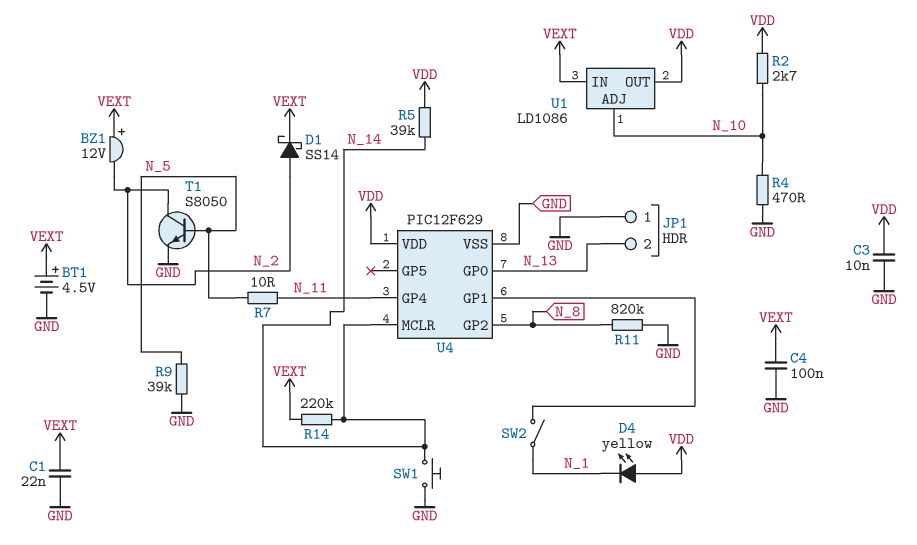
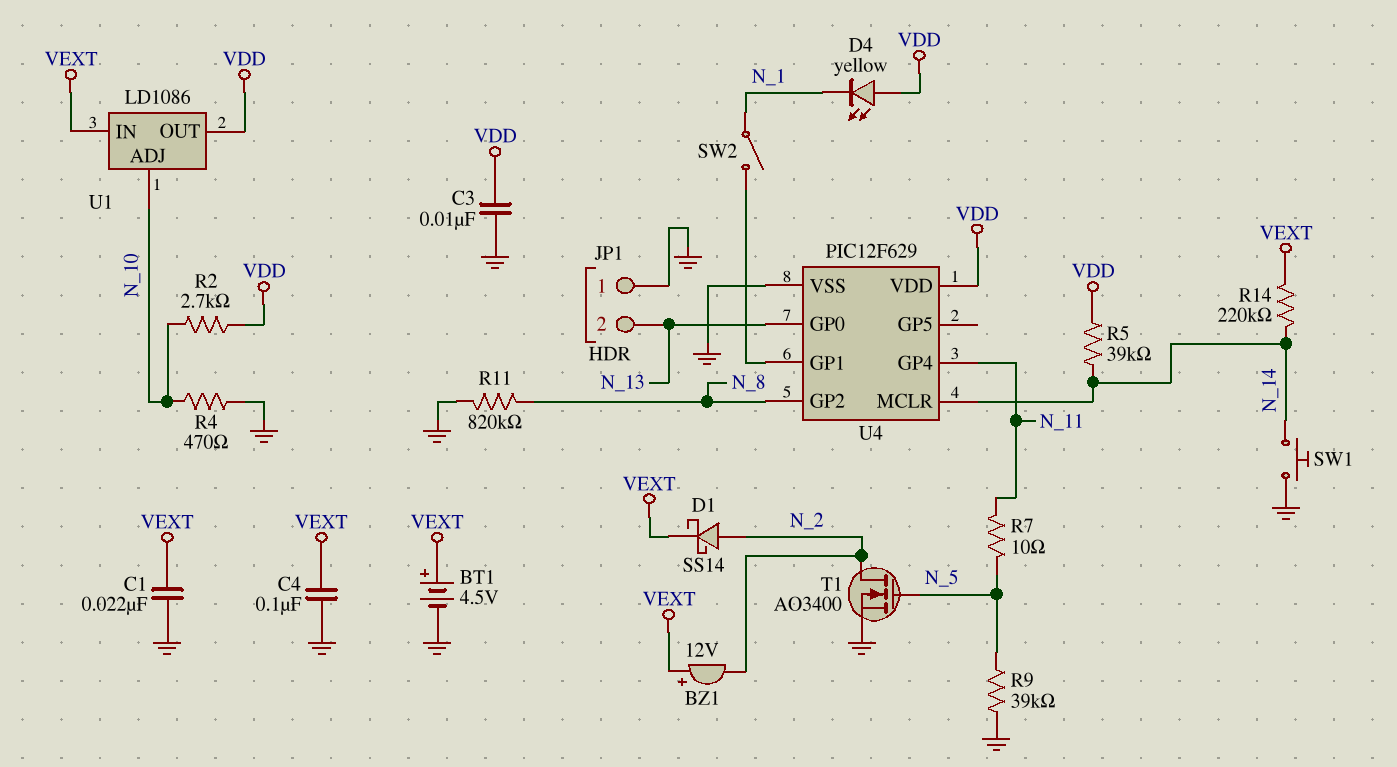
T1: NPN S8050 (B N_5, C N_2, E GND) -> NMOS AO3400 (G N_5, D N_2, S GND)

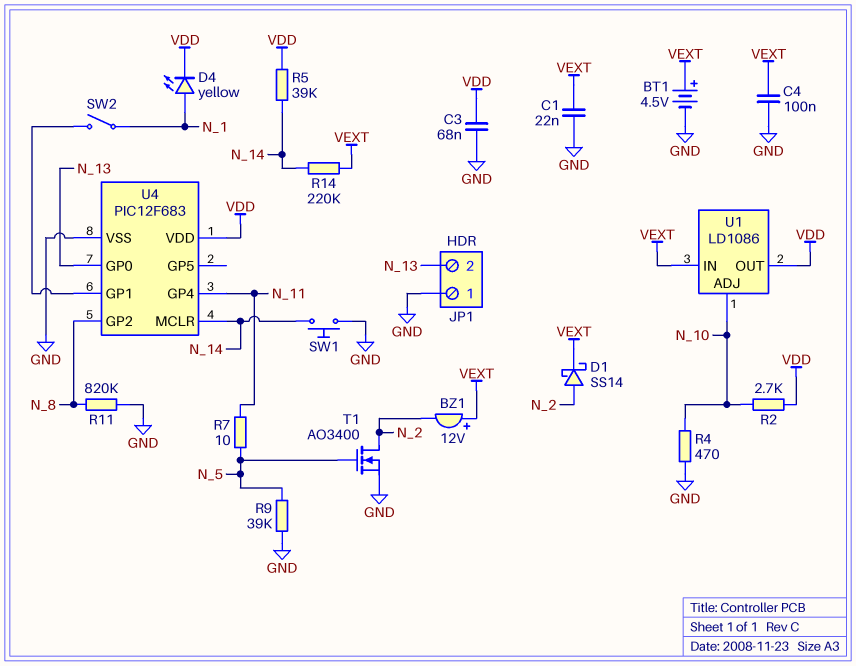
C3: 10nF (GND, VDD) -> 68nF (GND, VDD)
D4: LED yellow (A VDD, K N_1) -> LED yellow (A N_1, K VDD)
U4: PIC12F629 -> PIC12F683

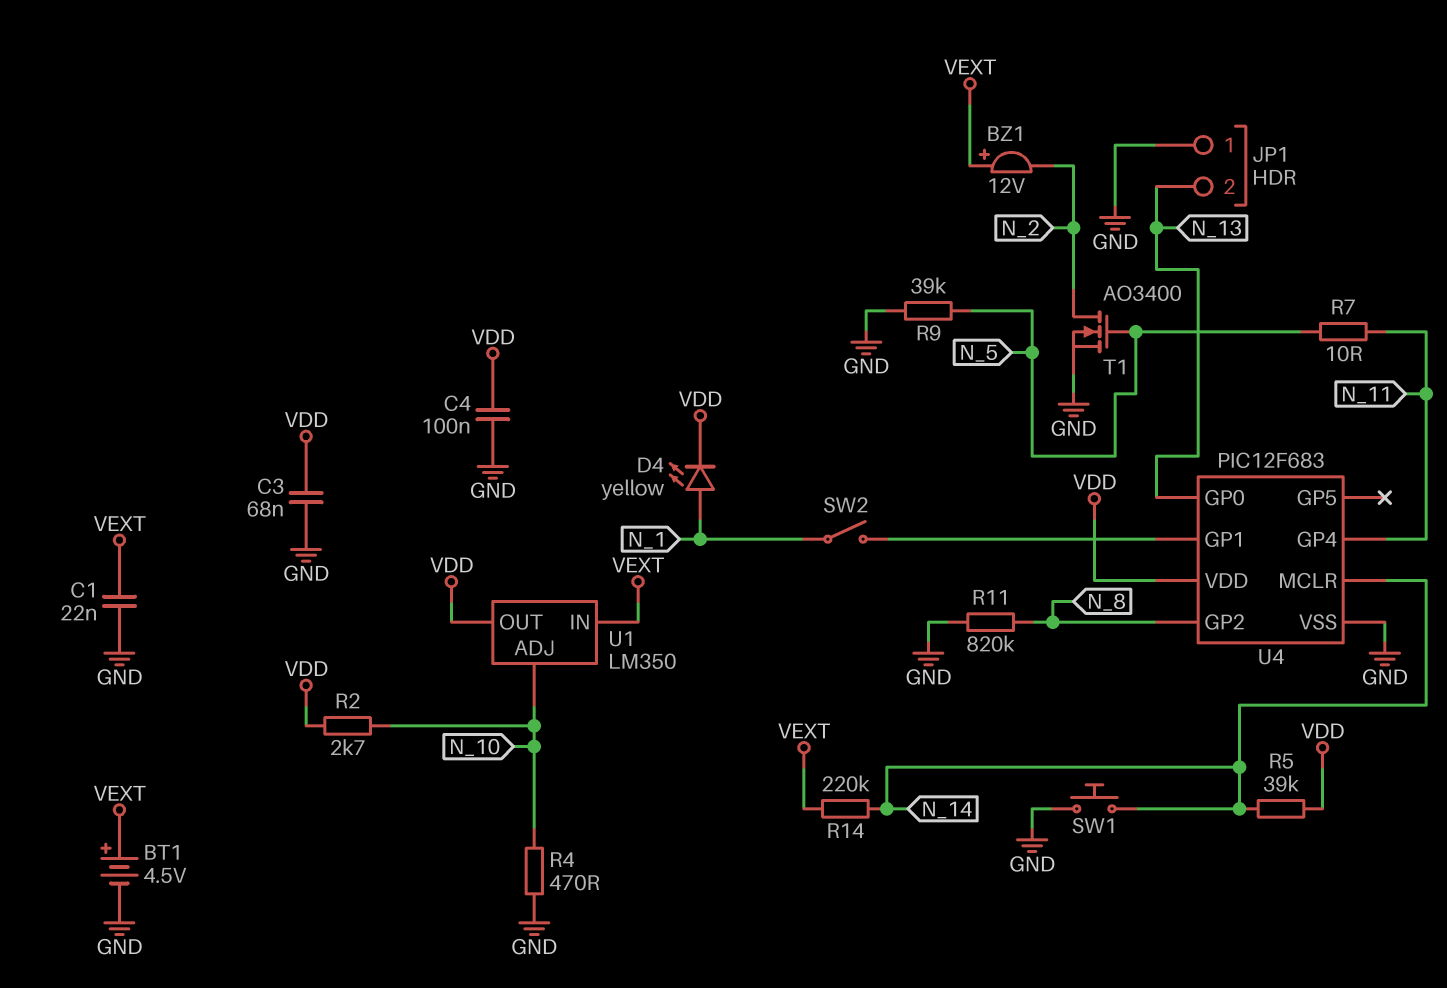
C4: 100nF (GND, VEXT) -> 100nF (GND, VDD)
D1: schottky SS14 (A N_2, K VEXT) -> none
U1: LD1086 -> LM350

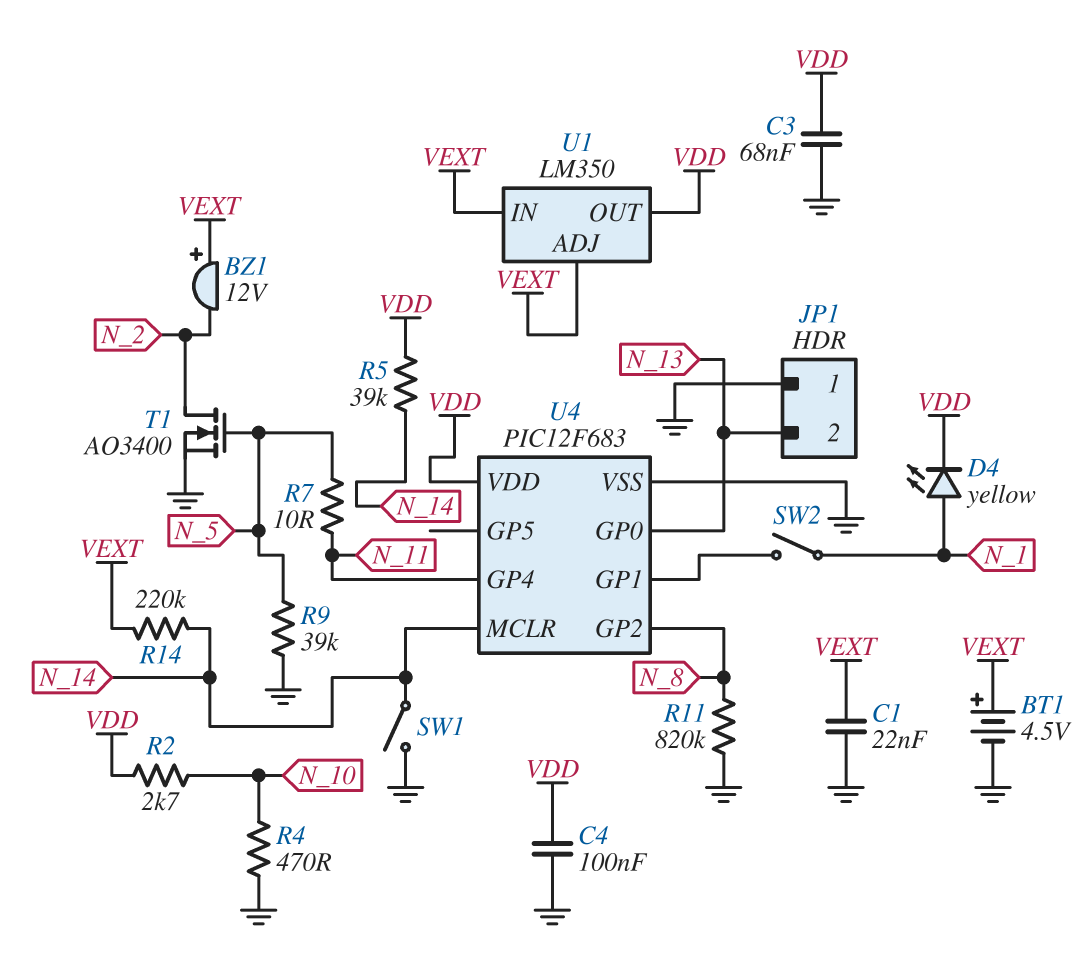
SW1: button (GND, N_14) -> switch (GND, N_14)
U1 pin ADJ: N_10 -> VEXT

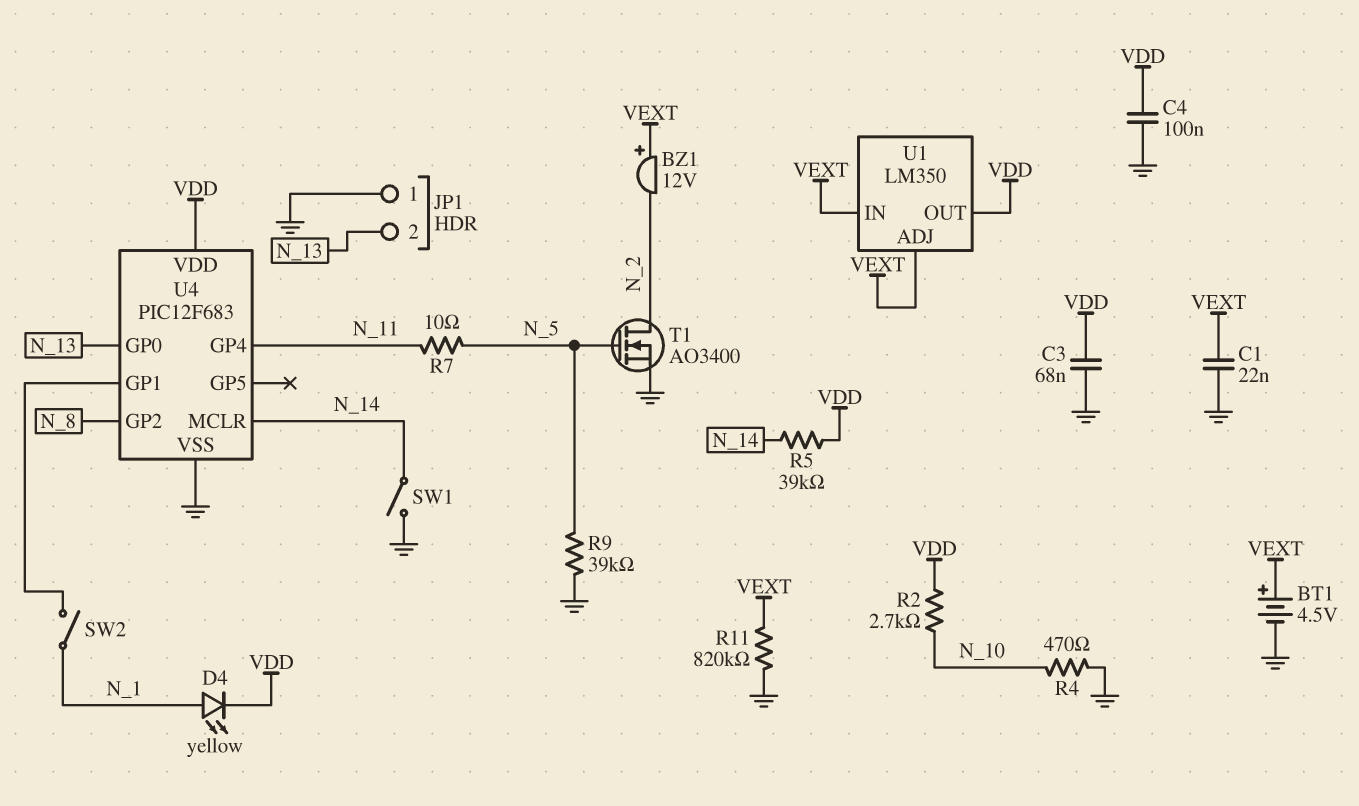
R11: 820k (GND, N_8) -> 820k (GND, VEXT)
R14: 220k (N_14, VEXT) -> none

